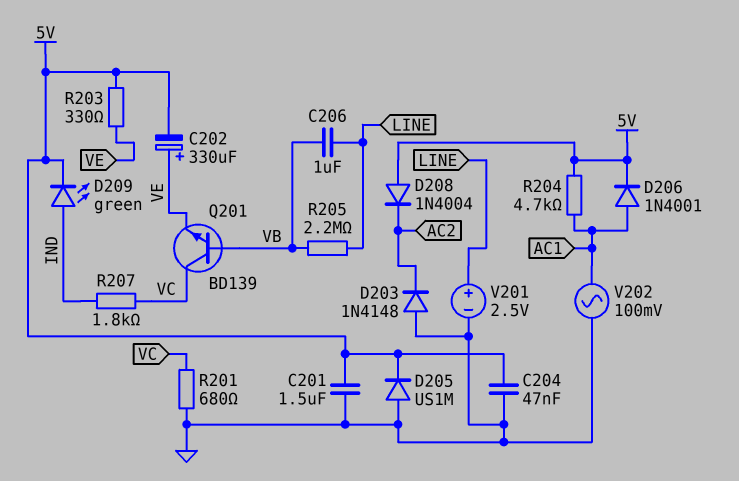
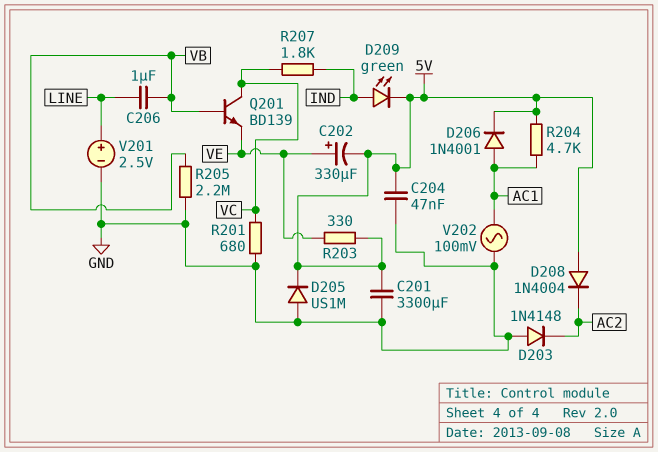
C201: 1.5uF (5V, GND) -> 3300uF (5V, GND)
R205: 2.2M (LINE, VB) -> 2.2M (GND, VB)

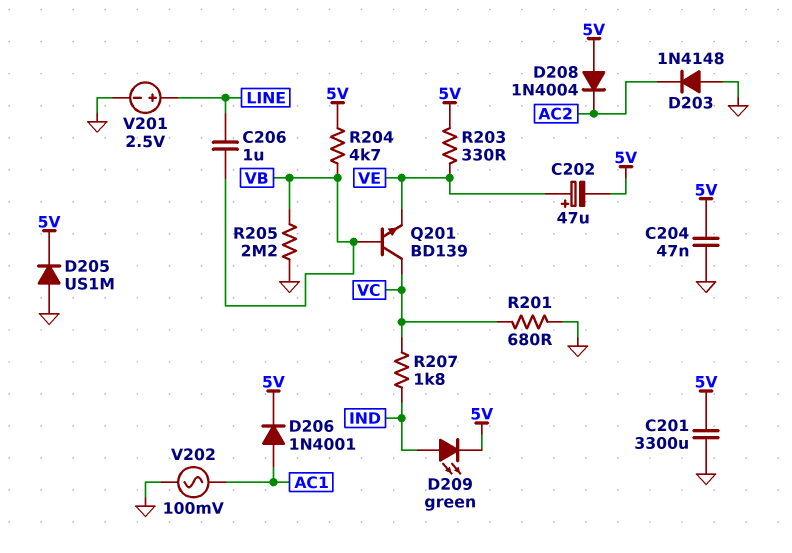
C202: 330uF (plus VE, minus 5V) -> 47uF (plus VE, minus 5V)
R204: 4.7k (5V, AC1) -> 4.7k (5V, VB)

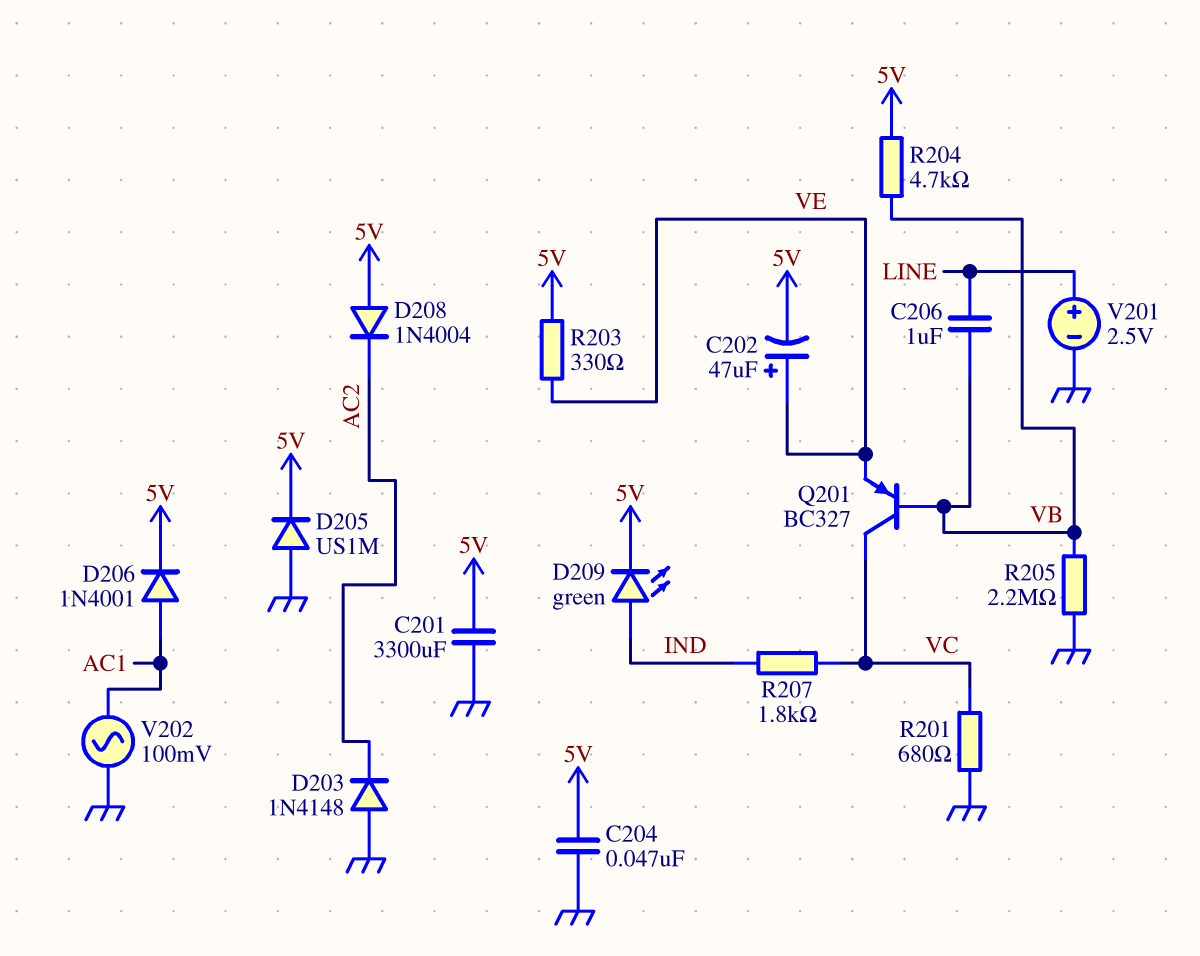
Q201: NPN BD139 (B VB, C VC, E VE) -> PNP BC327 (B VB, C VC, E VE)

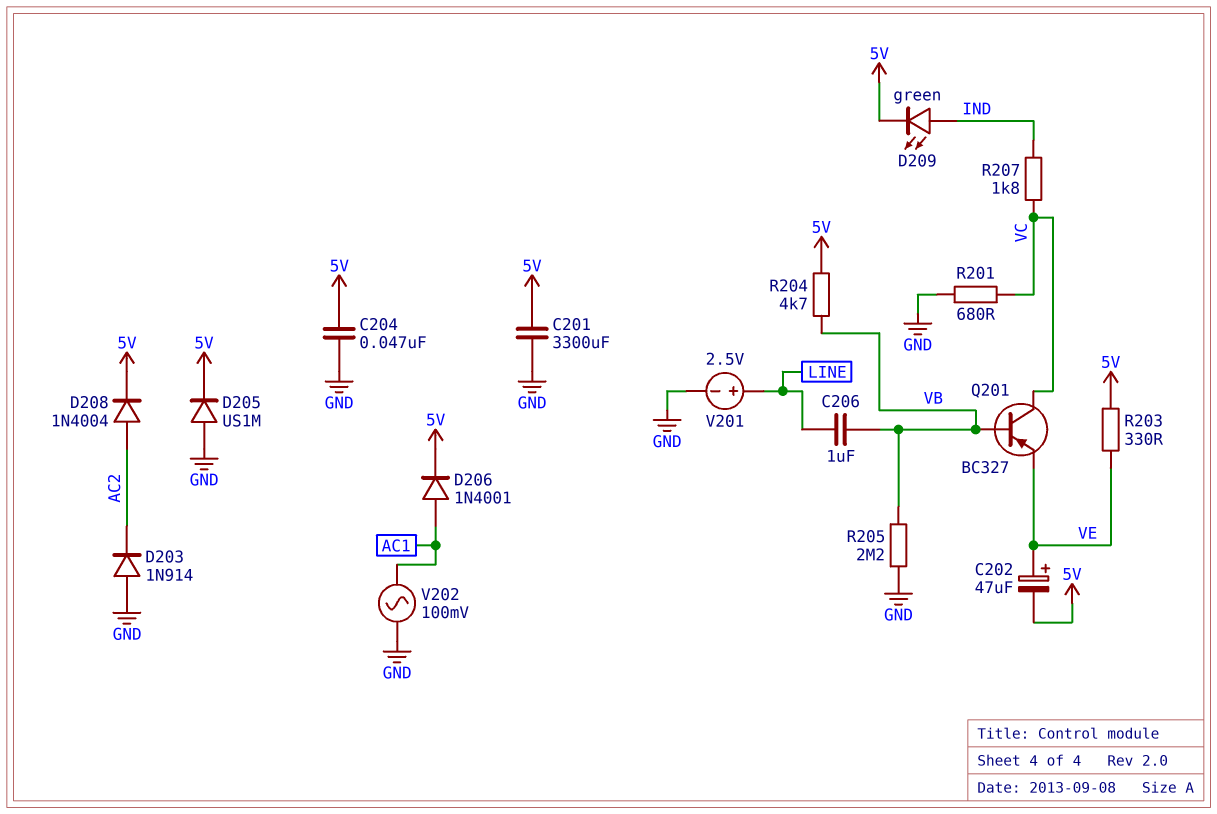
D203: diode 1N4148 (A GND, K AC2) -> diode 1N914 (A GND, K AC2)
D208: diode 1N4004 (A 5V, K AC2) -> diode 1N4004 (A AC2, K 5V)

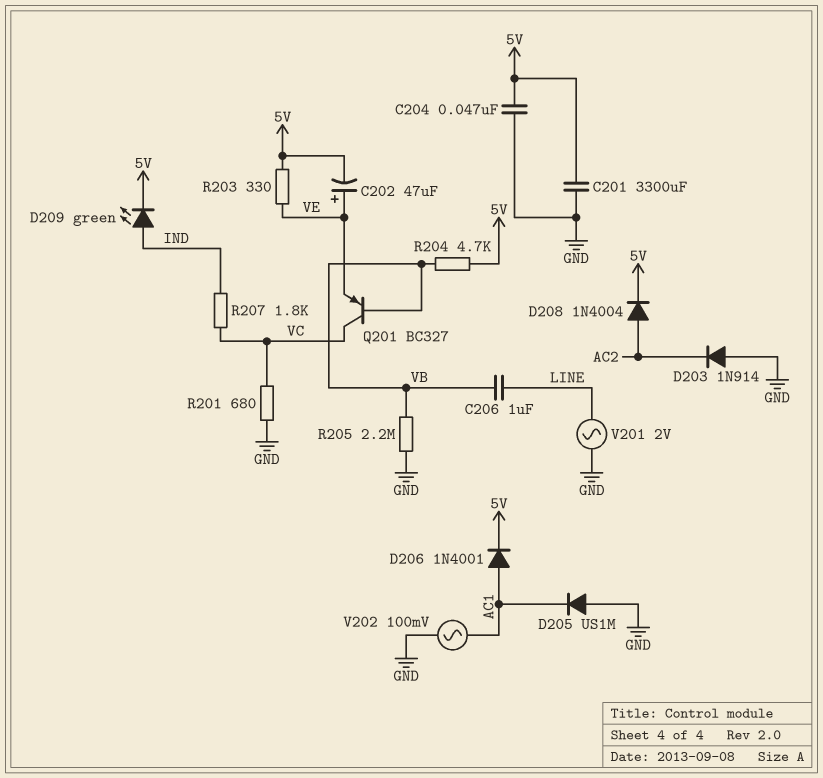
D205: diode US1M (A GND, K 5V) -> diode US1M (A GND, K AC1)
V201: 2.5V (plus LINE, minus GND) -> AC 2V (GND, LINE)

